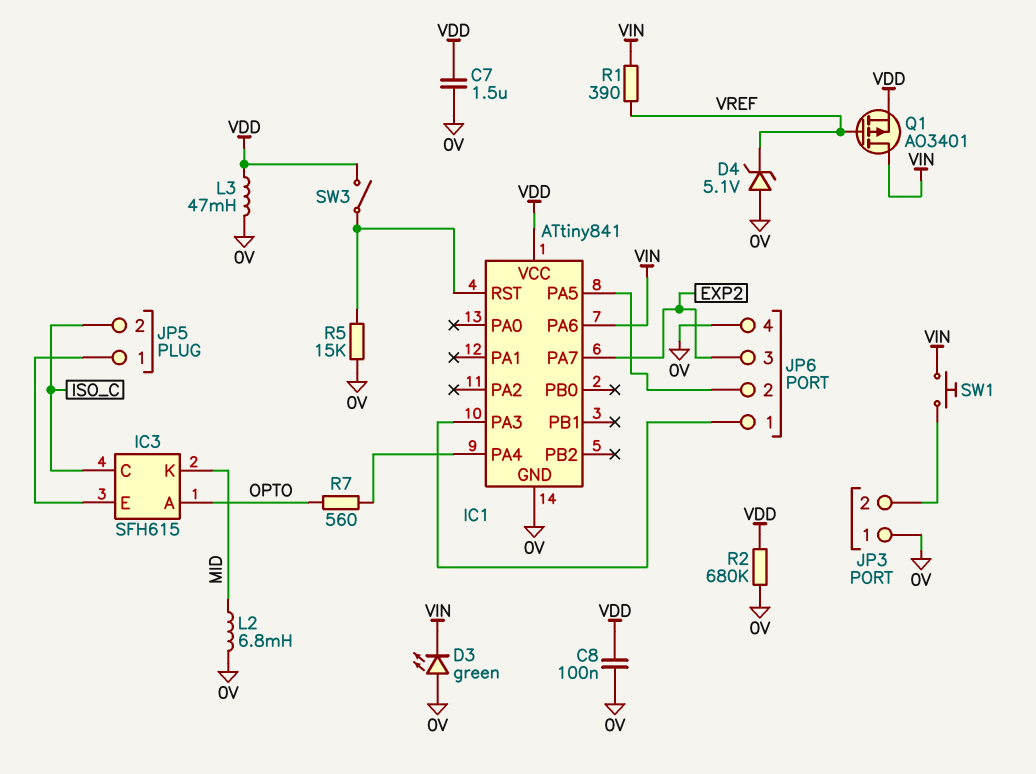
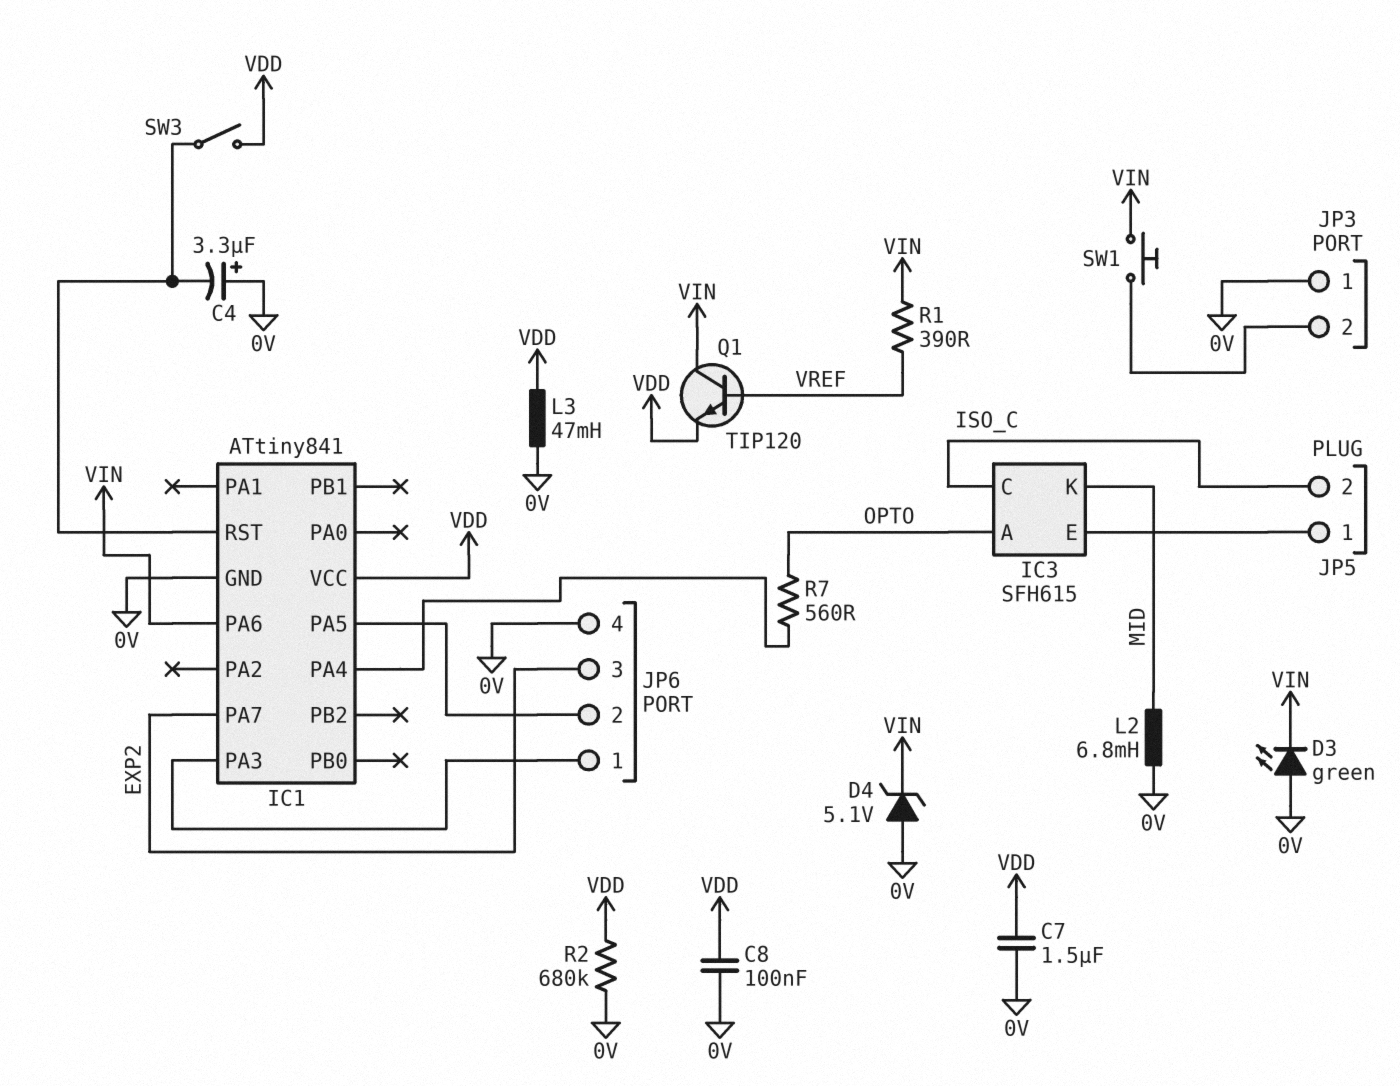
C4: none -> 3.3uF (plus 0V, minus IC1/RST)
D4: zener 5.1V (A 0V, K VREF) -> zener 5.1V (A 0V, K VIN)
Q1: PMOS AO3401 (G VREF, D VIN, S VDD) -> NPN TIP120 (B VREF, C VIN, E VDD)
R5: 15k (0V, IC1/RST) -> none

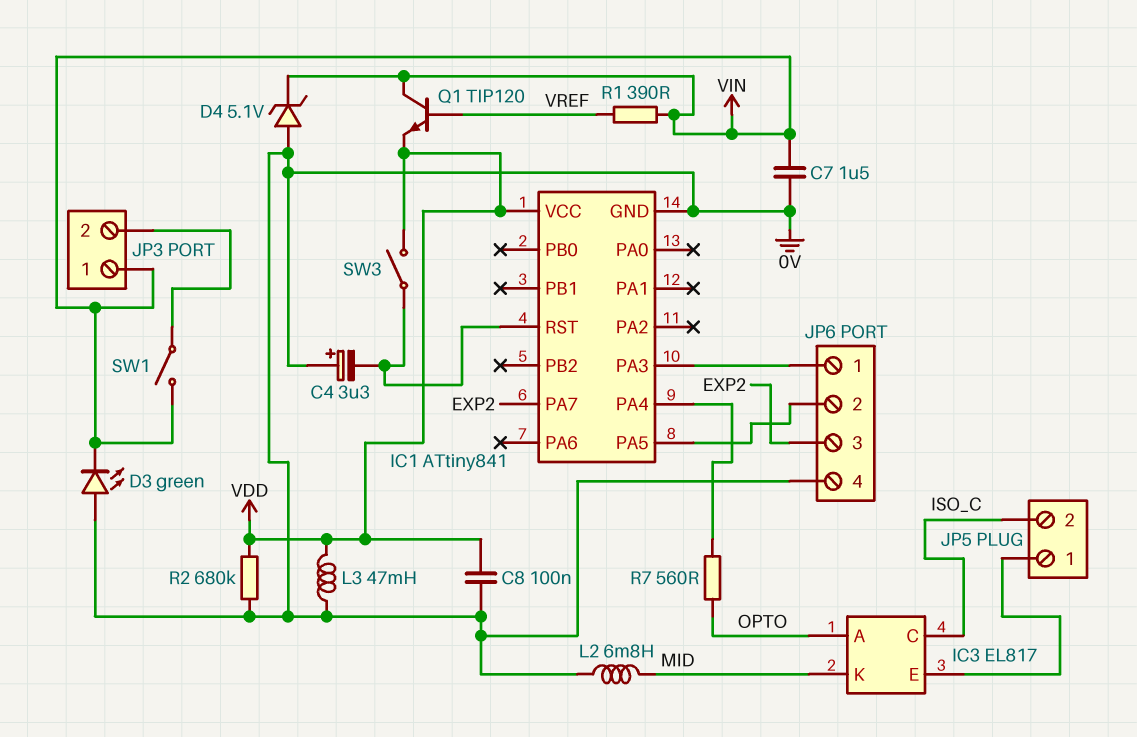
C7: 1.5uF (0V, VDD) -> 1.5uF (0V, VIN)
IC1 pin PA6: VIN -> none
IC3: SFH615 -> EL817
JP3 pin 1: 0V -> VIN
SW1: button (JP3/2, VIN) -> switch (JP3/2, VIN)

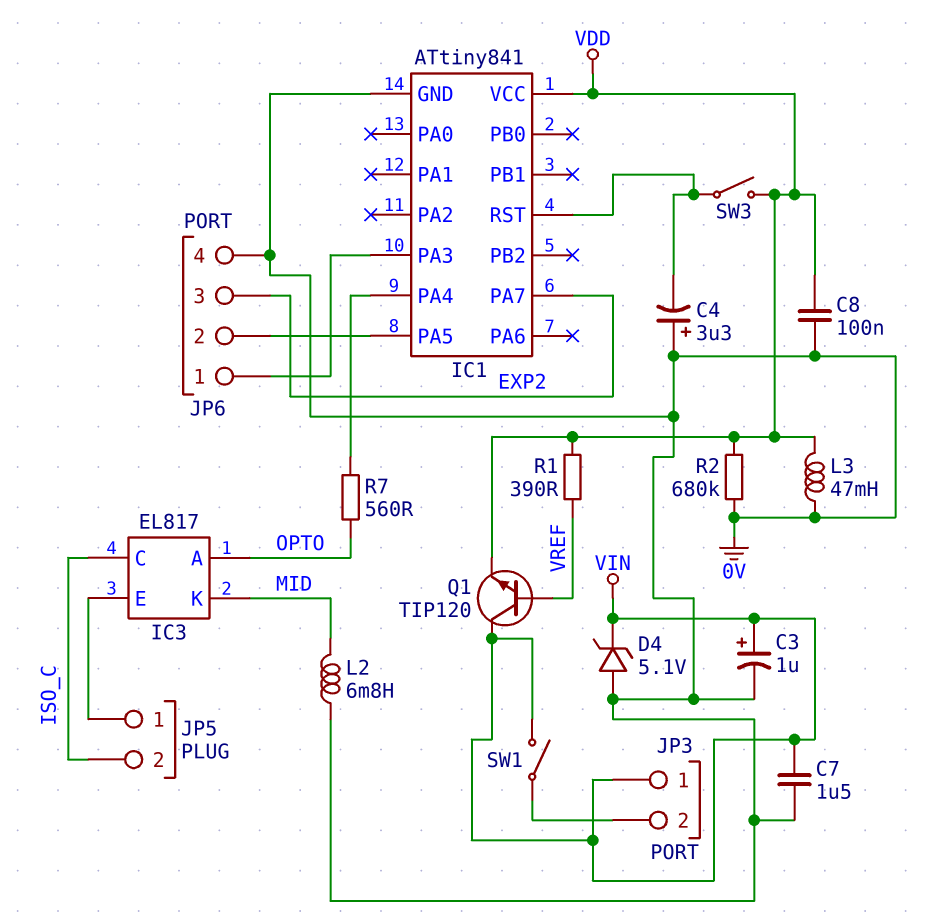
C3: none -> 1uF (plus VIN, minus 0V)
D3: LED green (A 0V, K VIN) -> none
R1: 390 (VIN, VREF) -> 390 (VDD, VREF)

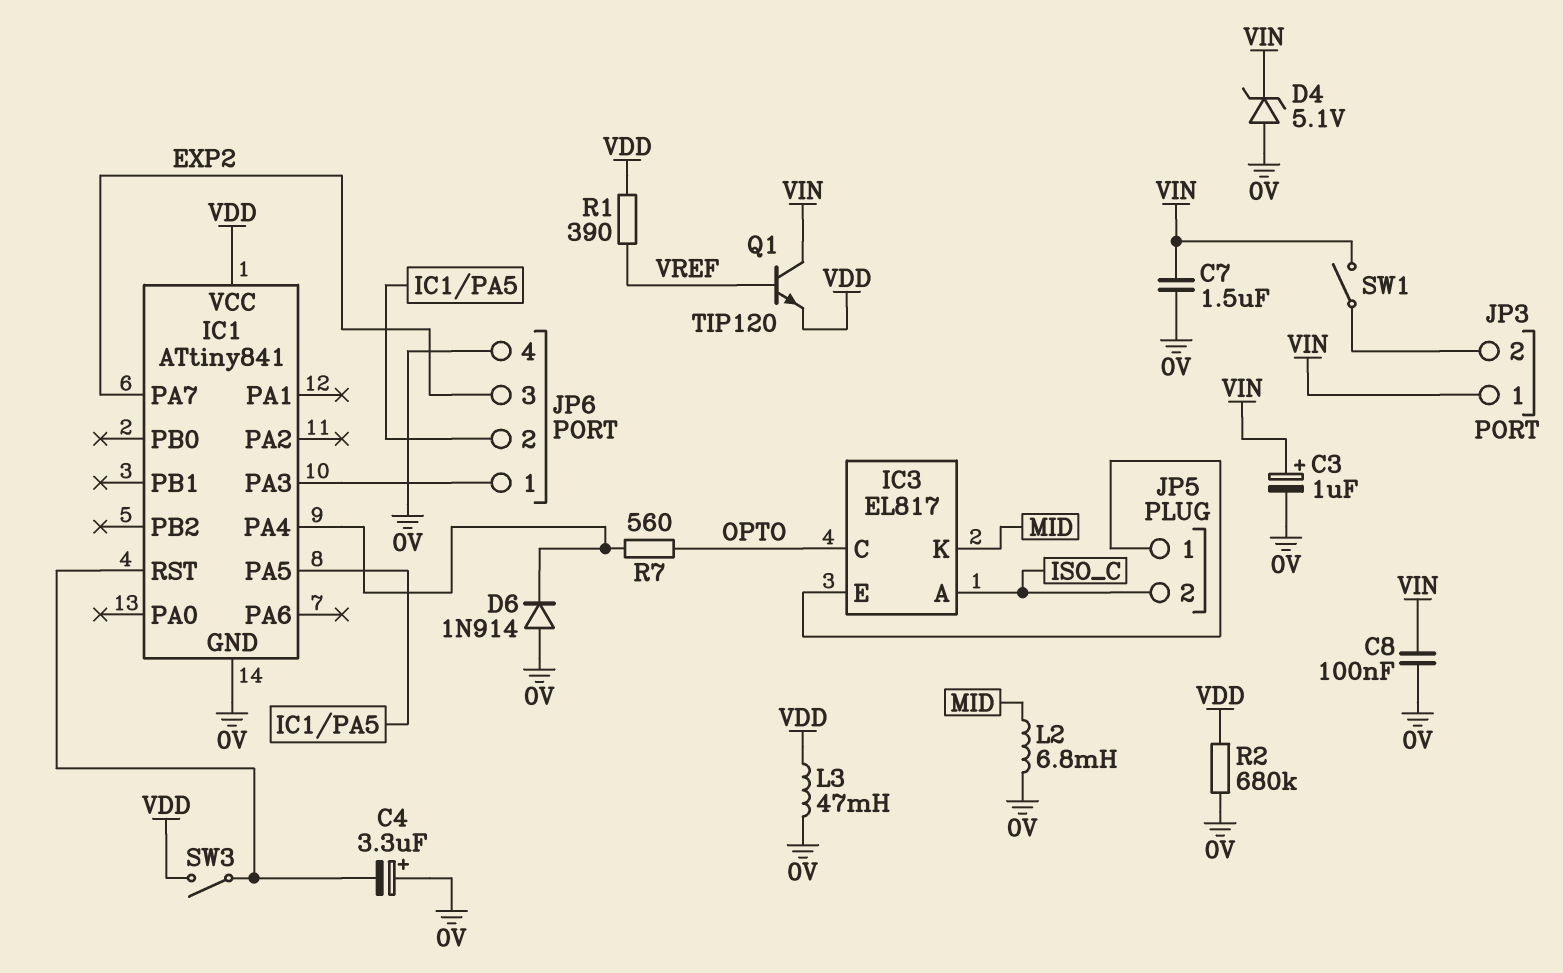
C8: 100nF (0V, VDD) -> 100nF (0V, VIN)
D6: none -> diode 1N914 (A 0V, K IC1/PA4)
IC3 pin A: OPTO -> ISO_C
IC3 pin C: ISO_C -> OPTO

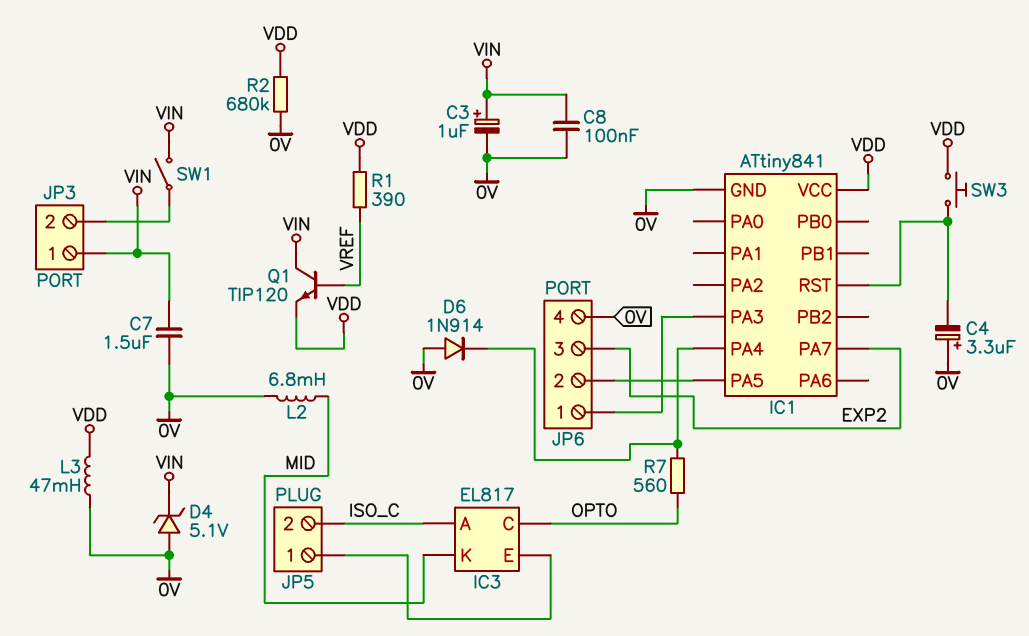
SW3: switch (IC1/RST, VDD) -> button (IC1/RST, VDD)

